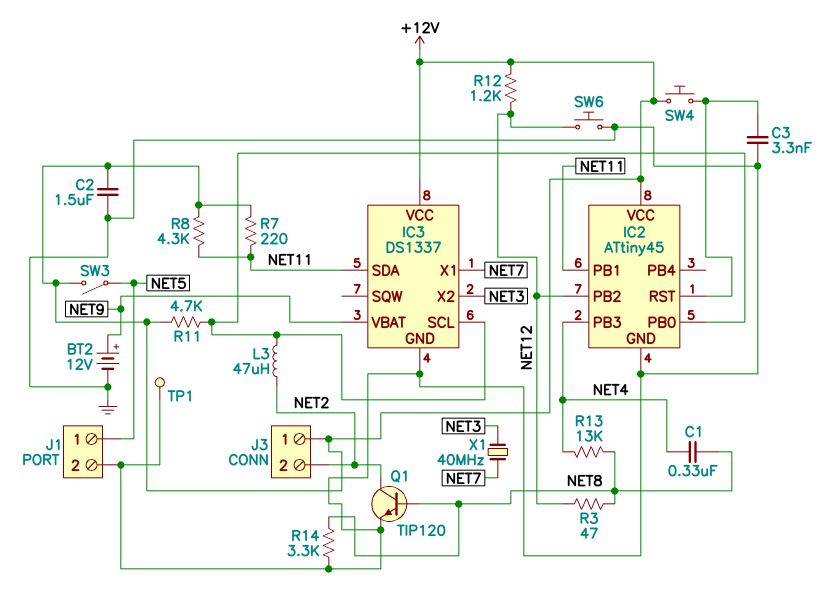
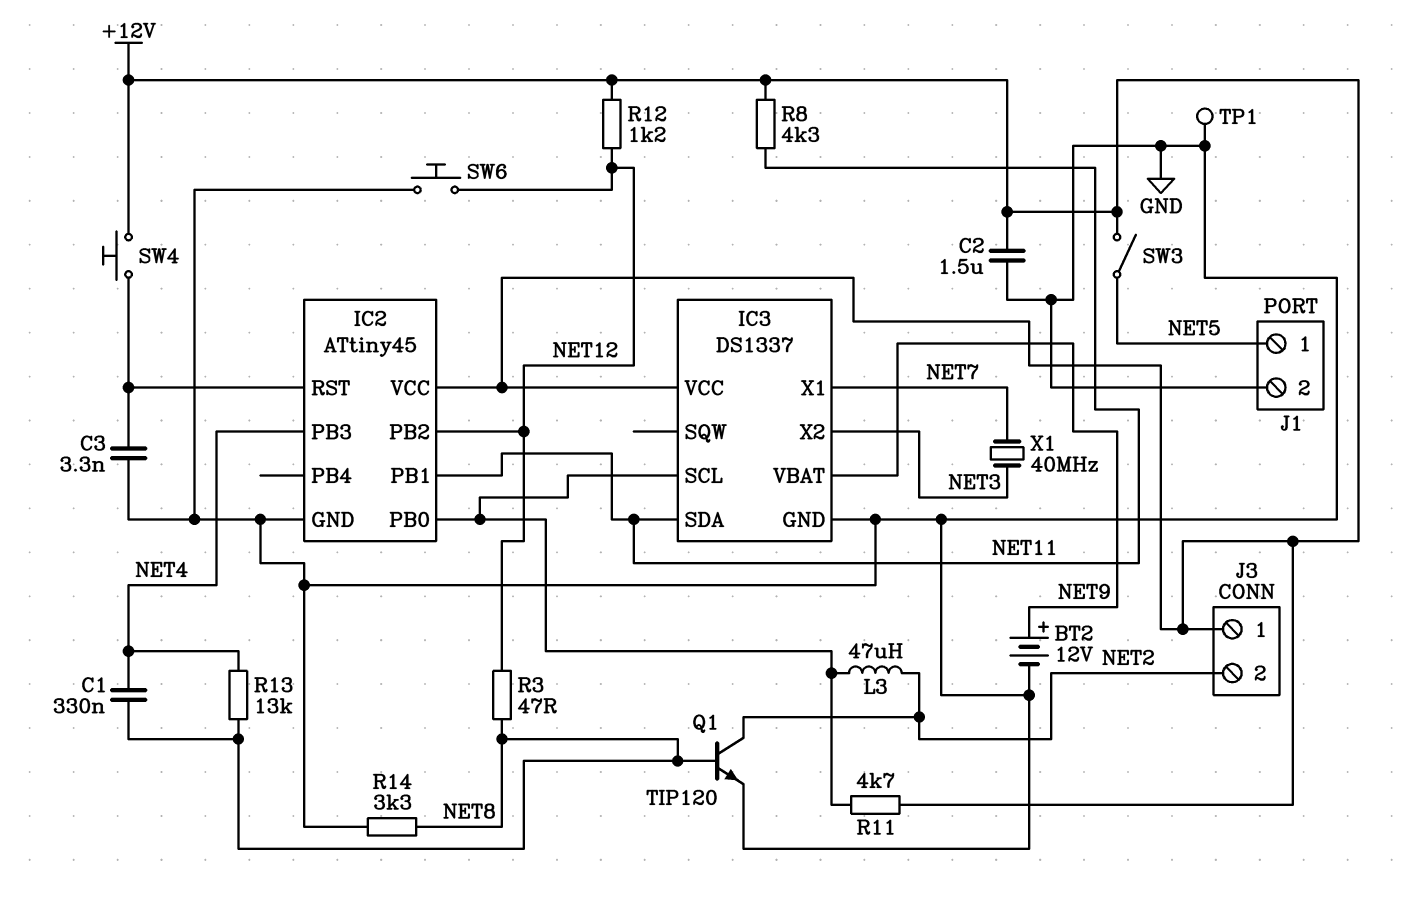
R7: 220 (+12V, NET11) -> none

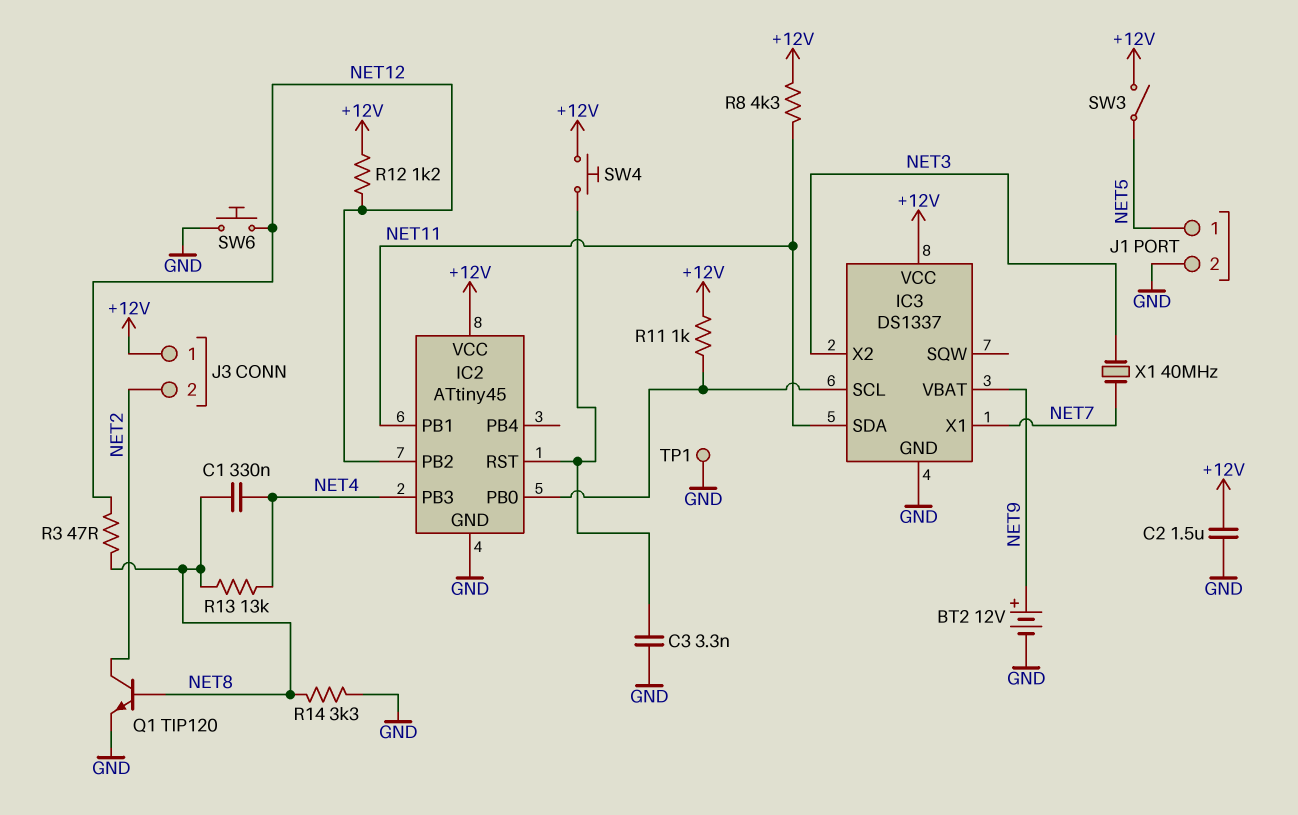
L3: 47uH (IC2/PB0, NET2) -> none
R11: 4.7k (+12V, IC2/PB0) -> 1k (+12V, IC2/PB0)

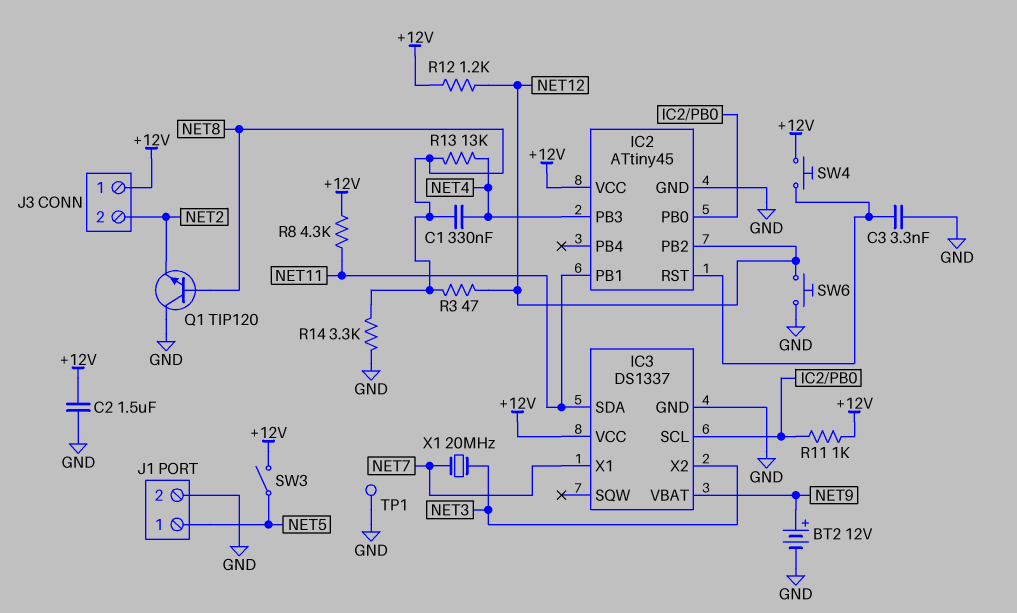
Q1: NPN TIP120 (B NET8, C NET2, E GND) -> NPN TIP120 (B NET8, C GND, E NET2)
X1: 40MHz (NET3, NET7) -> 20MHz (NET3, NET7)

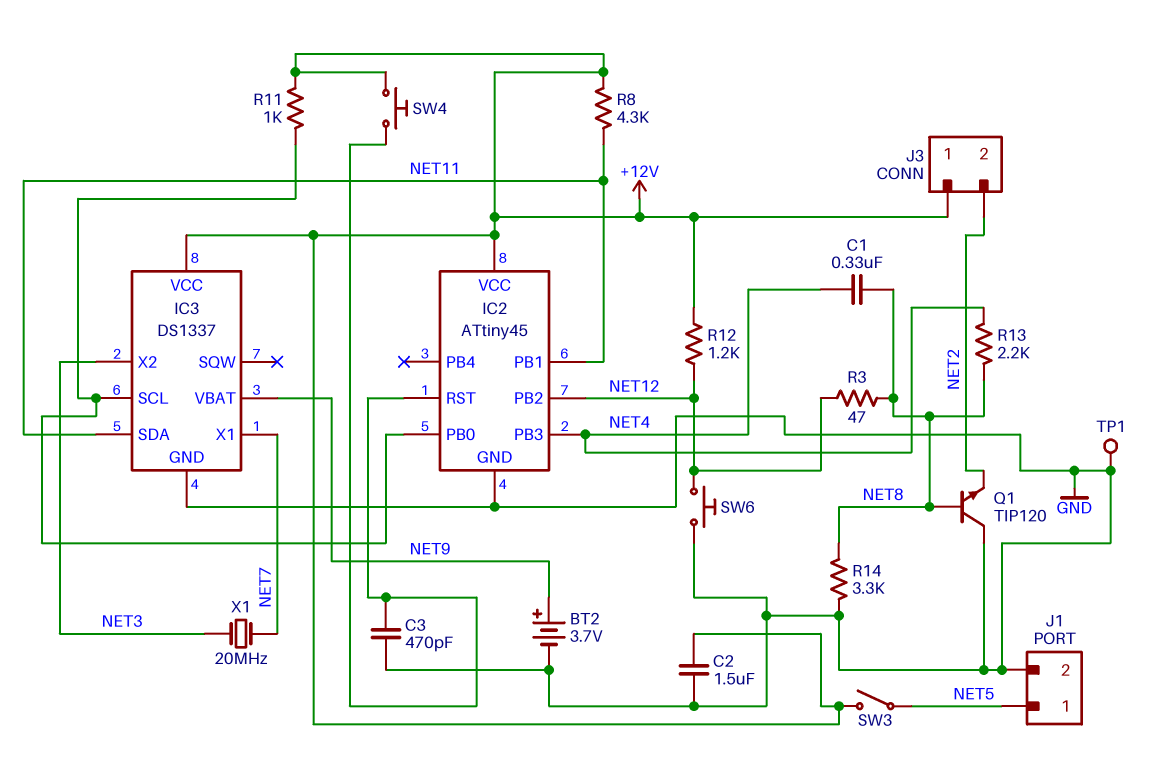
BT2: 12V (plus NET9, minus GND) -> 3.7V (plus NET9, minus GND)
C3: 3.3nF (GND, IC2/RST) -> 470pF (GND, IC2/RST)
R13: 13k (NET4, NET8) -> 2.2k (NET4, NET8)

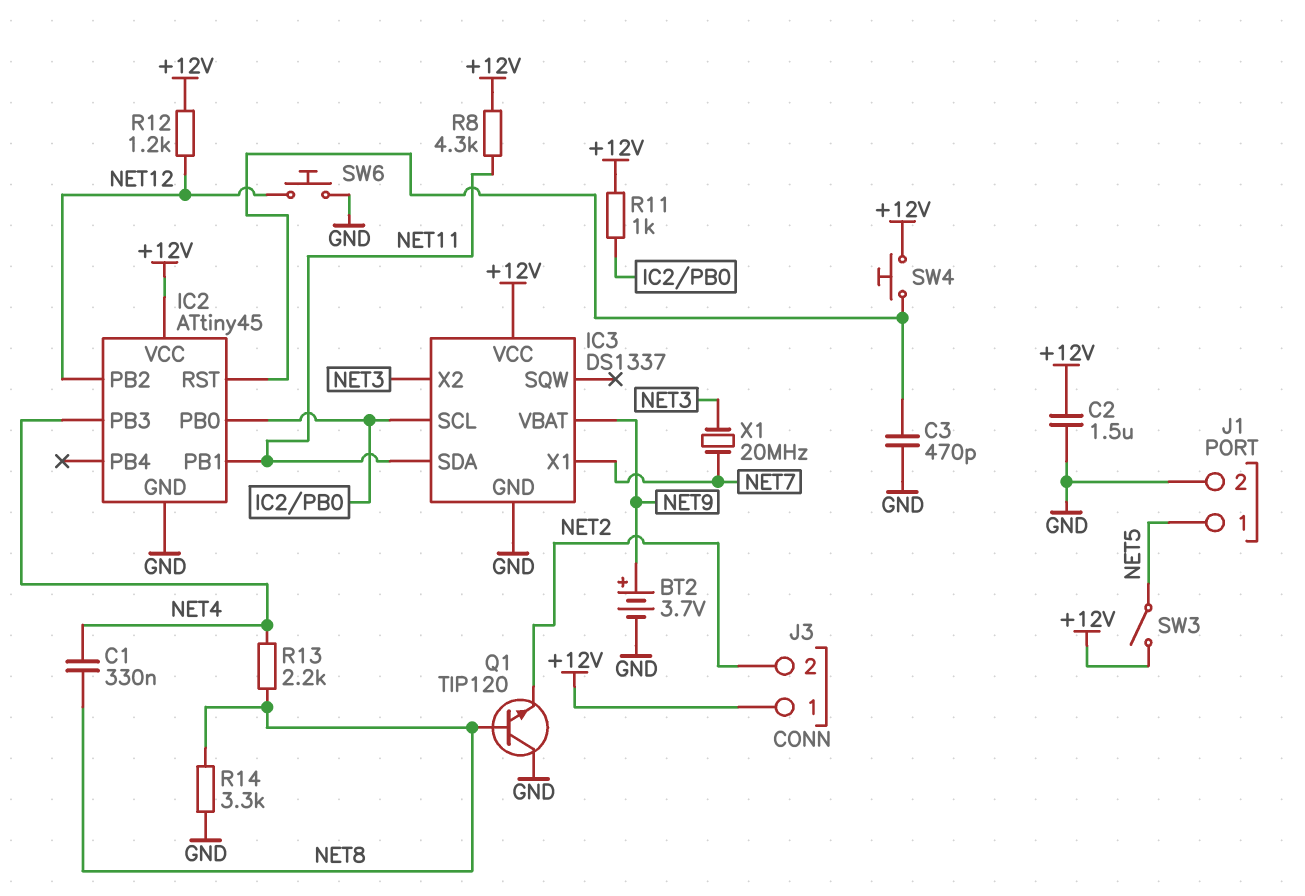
R3: 47 (NET8, NET12) -> none
TP1: test point (GND) -> none

